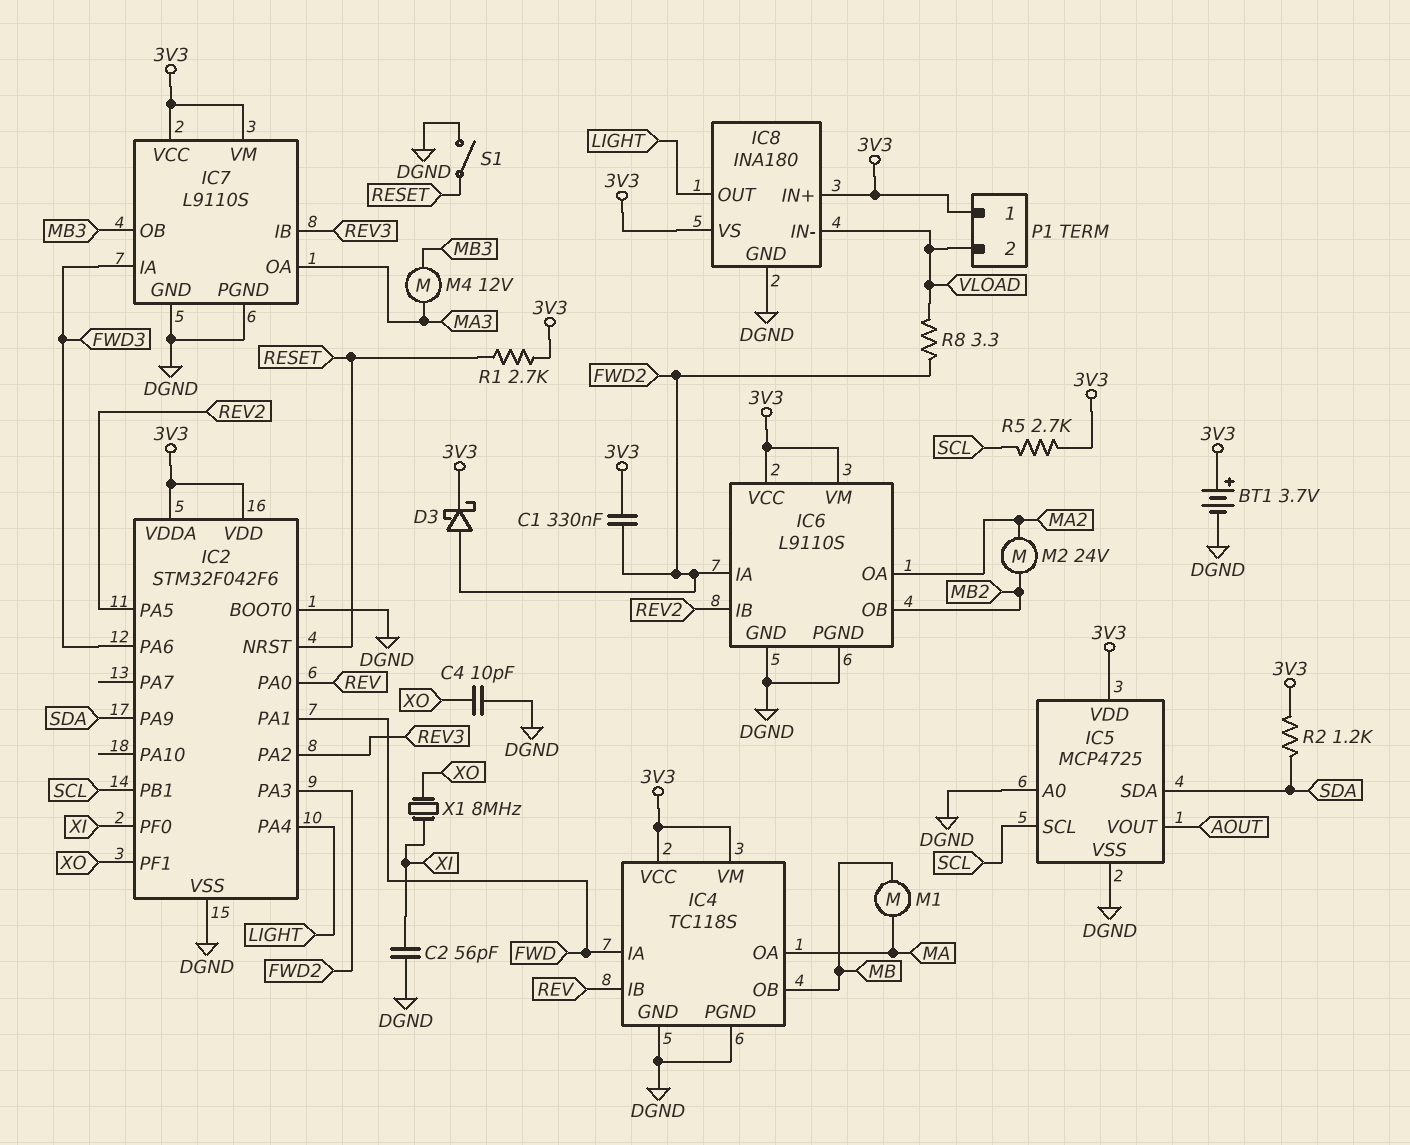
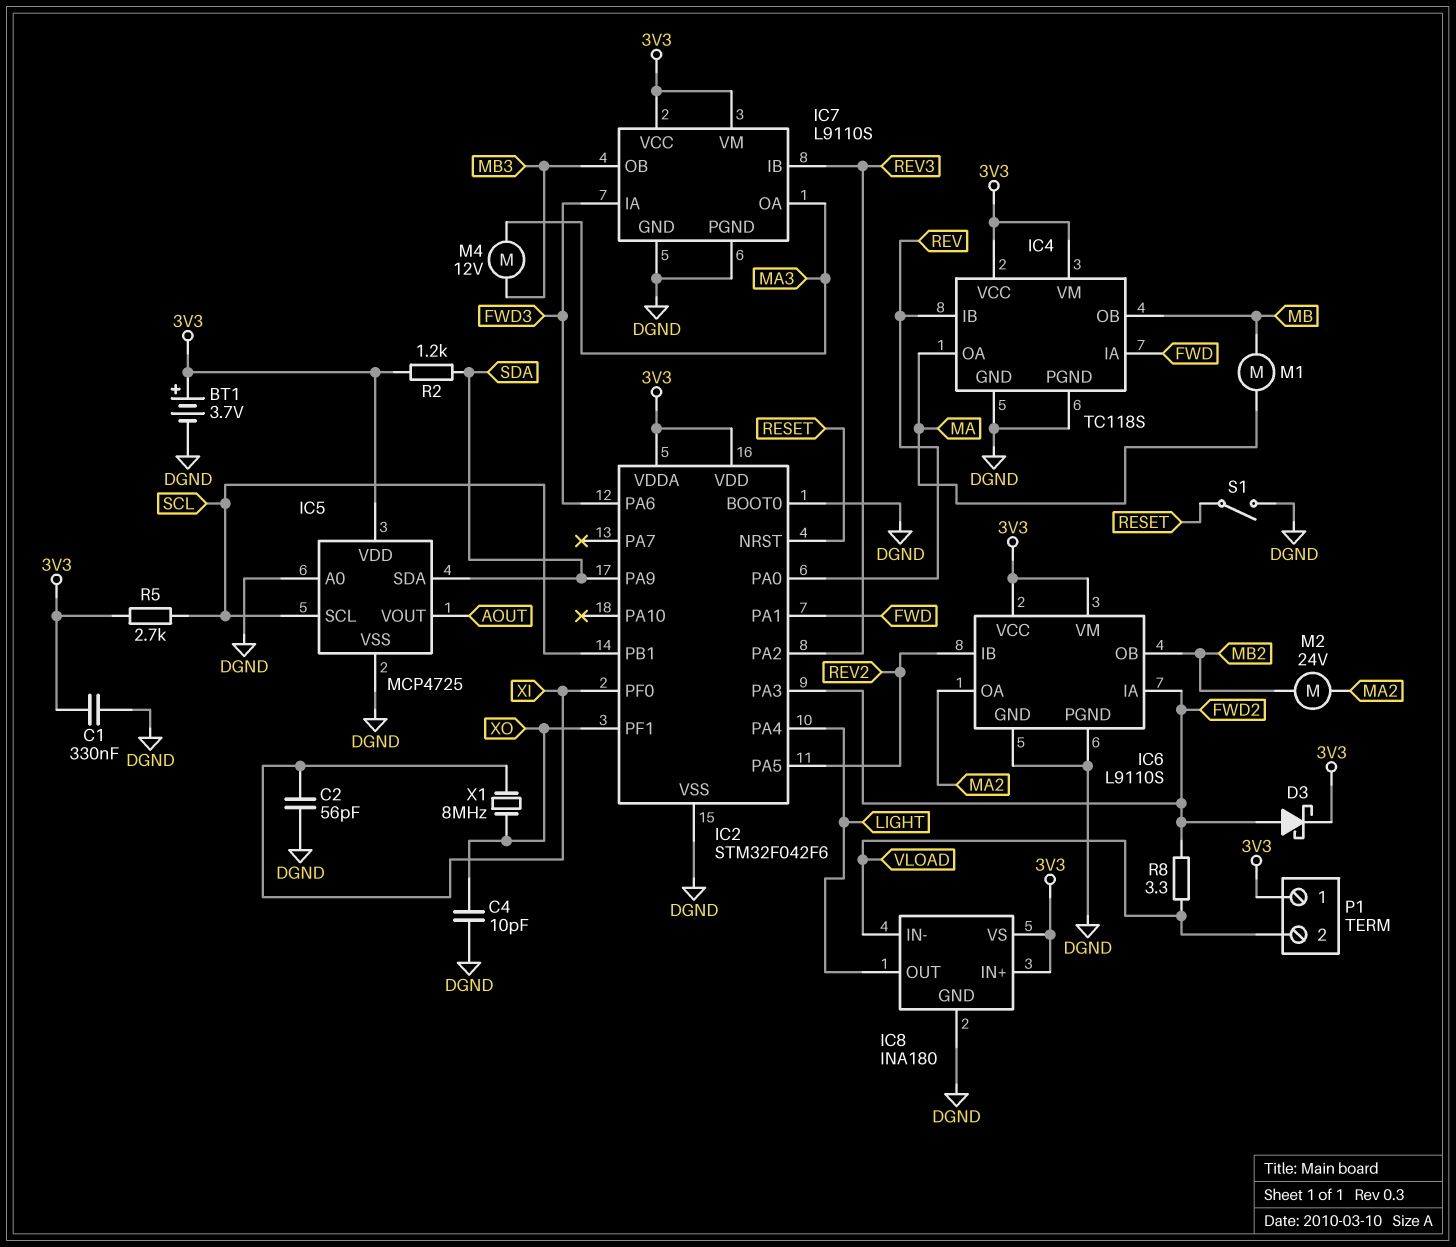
C1: 330nF (3V3, FWD2) -> 330nF (3V3, DGND)
R1: 2.7k (3V3, RESET) -> none

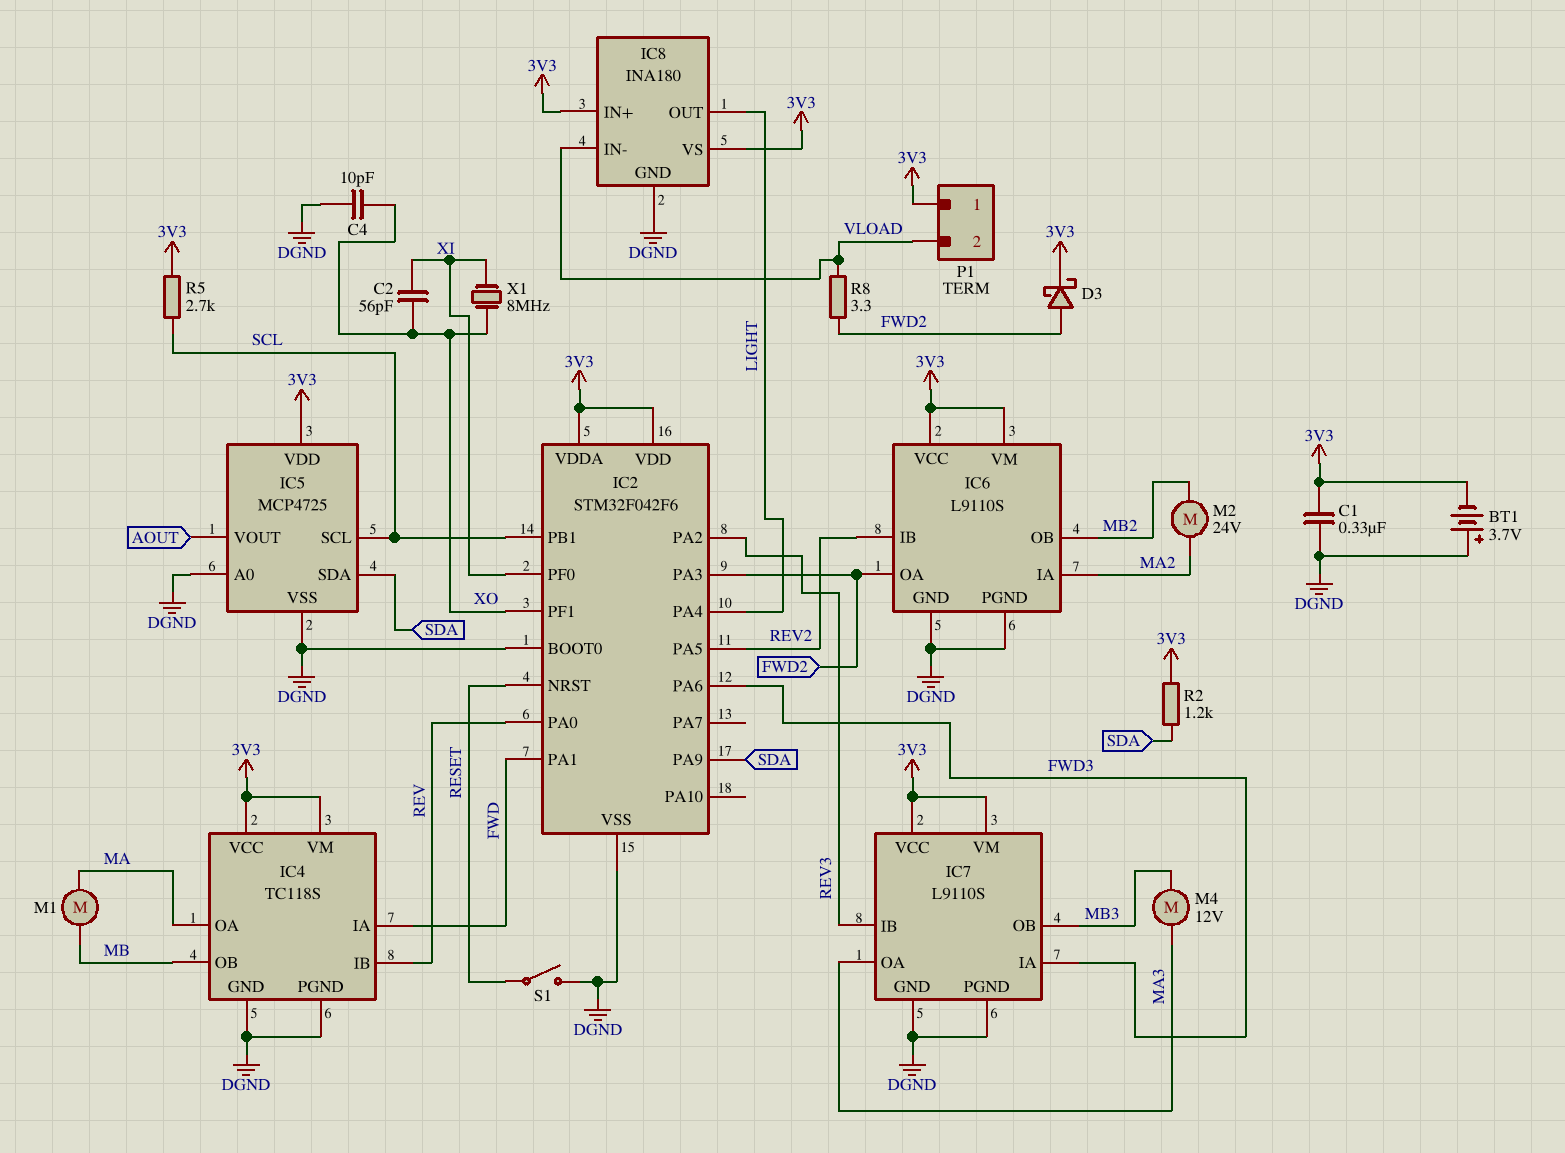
BT1: 3.7V (plus 3V3, minus DGND) -> 3.7V (plus DGND, minus 3V3)
C2: 56pF (DGND, XI) -> 56pF (XI, XO)
IC6 pin IA: FWD2 -> MA2
IC6 pin OA: MA2 -> FWD2

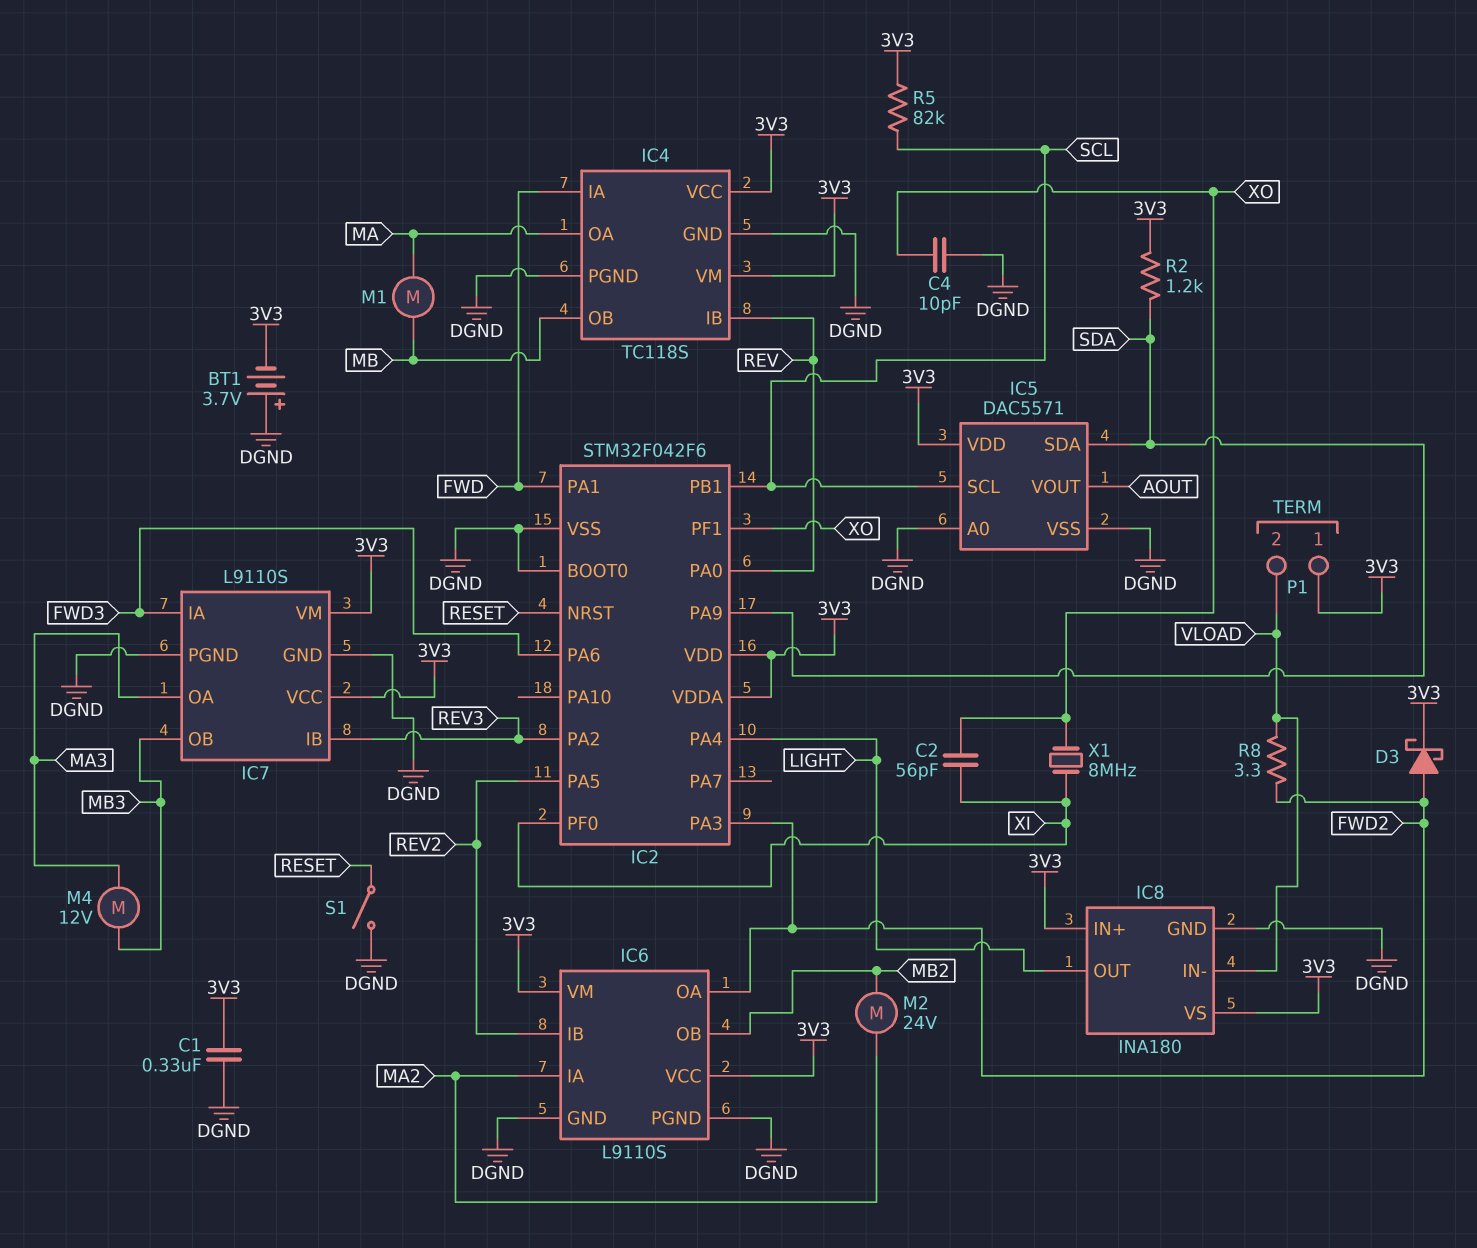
IC5: MCP4725 -> DAC5571
R5: 2.7k (3V3, SCL) -> 82k (3V3, SCL)

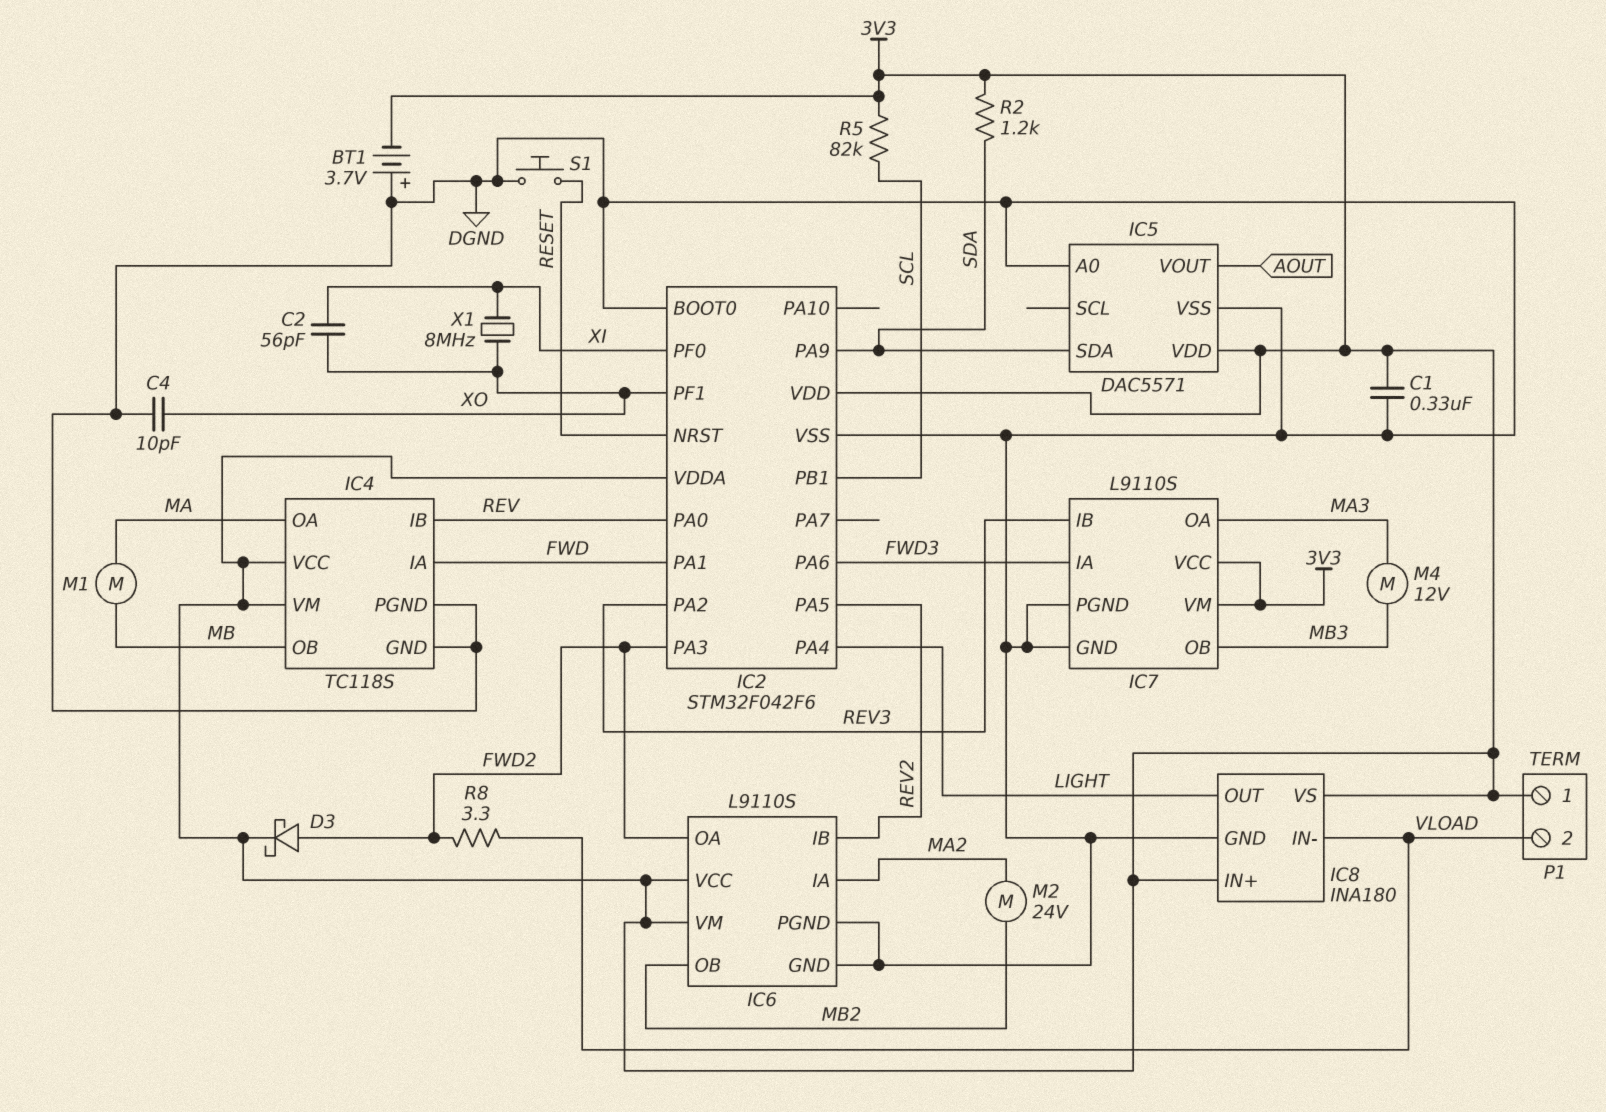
IC5 pin SCL: SCL -> none
S1: switch (DGND, RESET) -> button (DGND, RESET)

